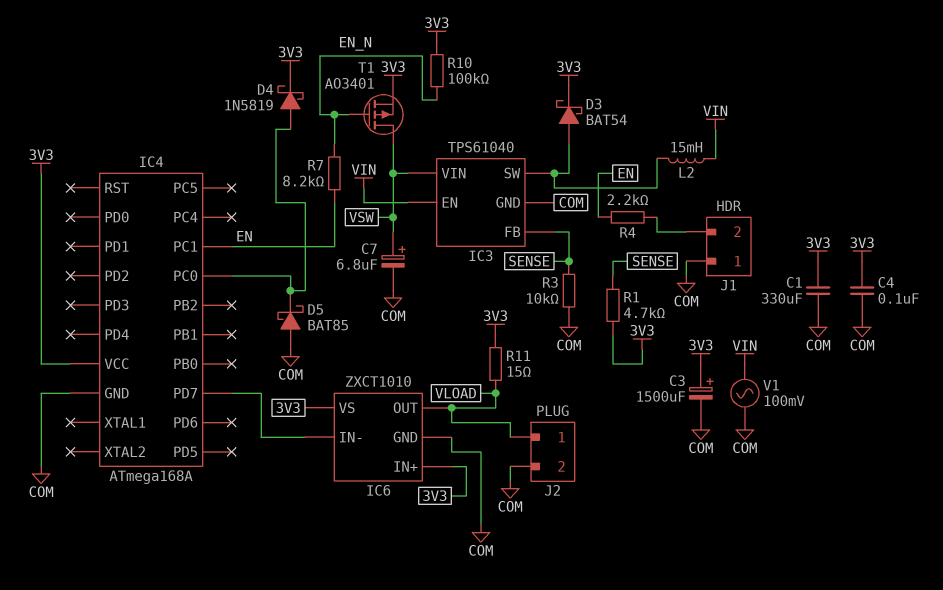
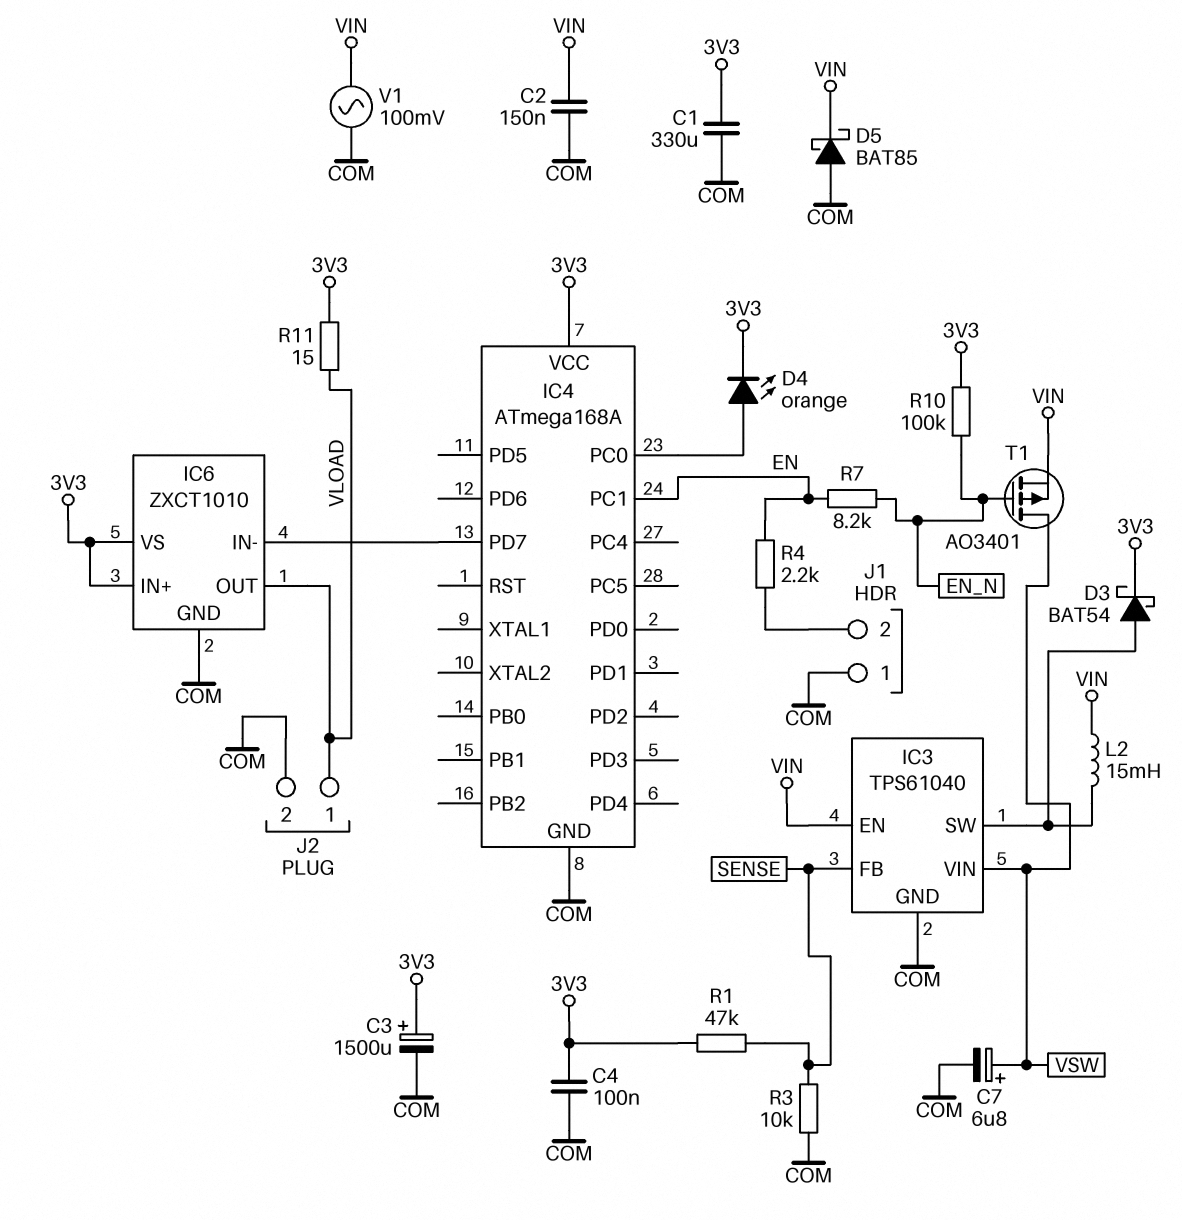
C2: none -> 150nF (COM, VIN)
D4: schottky 1N5819 (A IC4/PC0, K 3V3) -> LED orange (A IC4/PC0, K 3V3)
D5: schottky BAT85 (A COM, K IC4/PC0) -> schottky BAT85 (A COM, K VIN)
R1: 4.7k (3V3, SENSE) -> 47k (3V3, SENSE)
T1: PMOS AO3401 (G EN_N, D VSW, S 3V3) -> PMOS AO3401 (G EN_N, D VSW, S VIN)

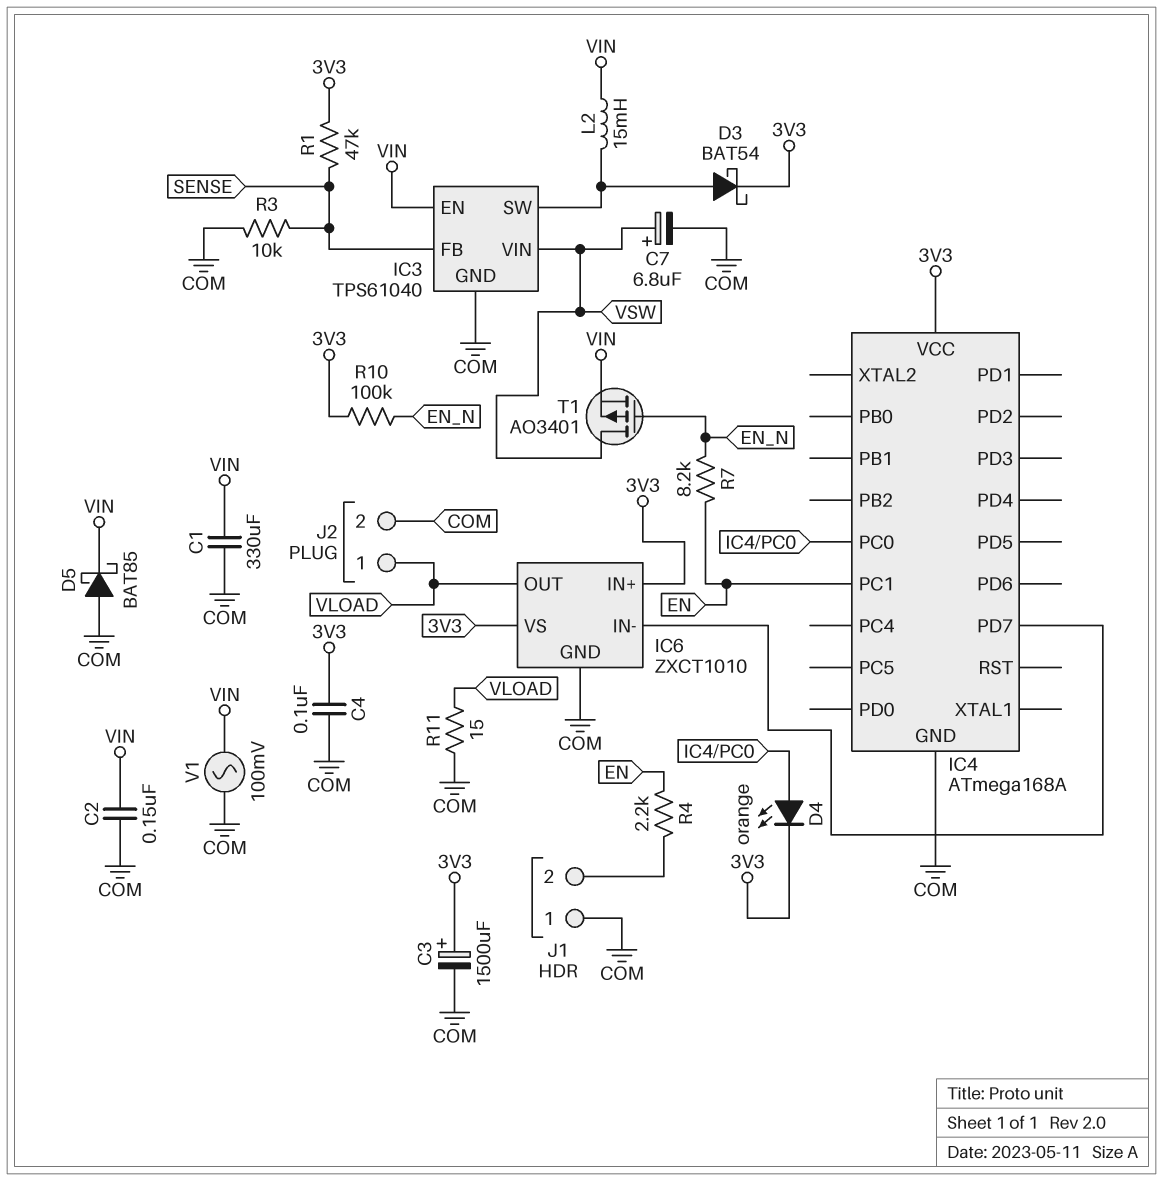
C1: 330uF (3V3, COM) -> 330uF (COM, VIN)
R11: 15 (3V3, VLOAD) -> 15 (COM, VLOAD)

